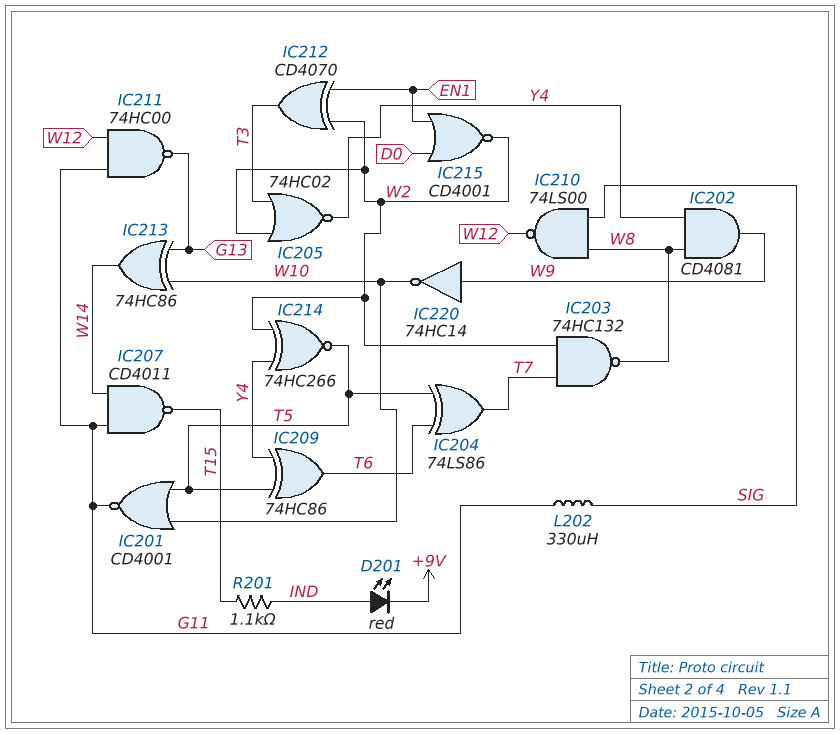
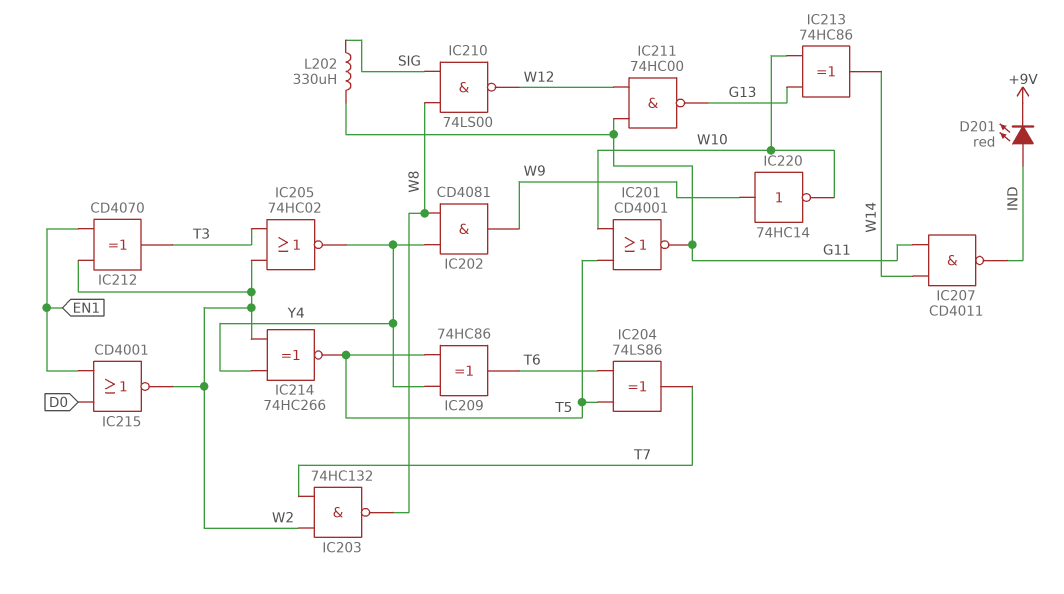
IC207: NAND CD4011 (in G11, in W14, out T15) -> NAND CD4011 (in G11, in W14, out IND)
R201: 1.1k (IND, T15) -> none

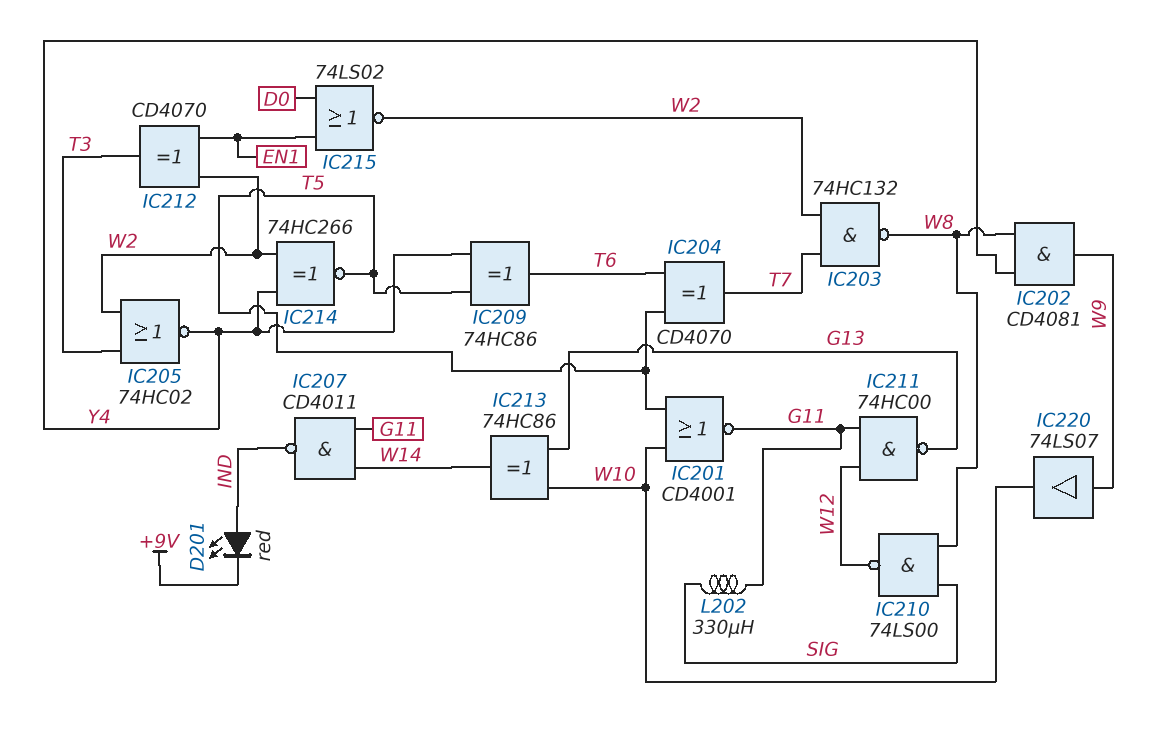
IC204: XOR 74LS86 (in T5, in T6, out T7) -> XOR CD4070 (in T5, in T6, out T7)
IC215: NOR CD4001 (in D0, in EN1, out W2) -> NOR 74LS02 (in D0, in EN1, out W2)
IC220: NOT 74HC14 (in W9, out W10) -> buffer 74LS07 (in W9, out W10)

